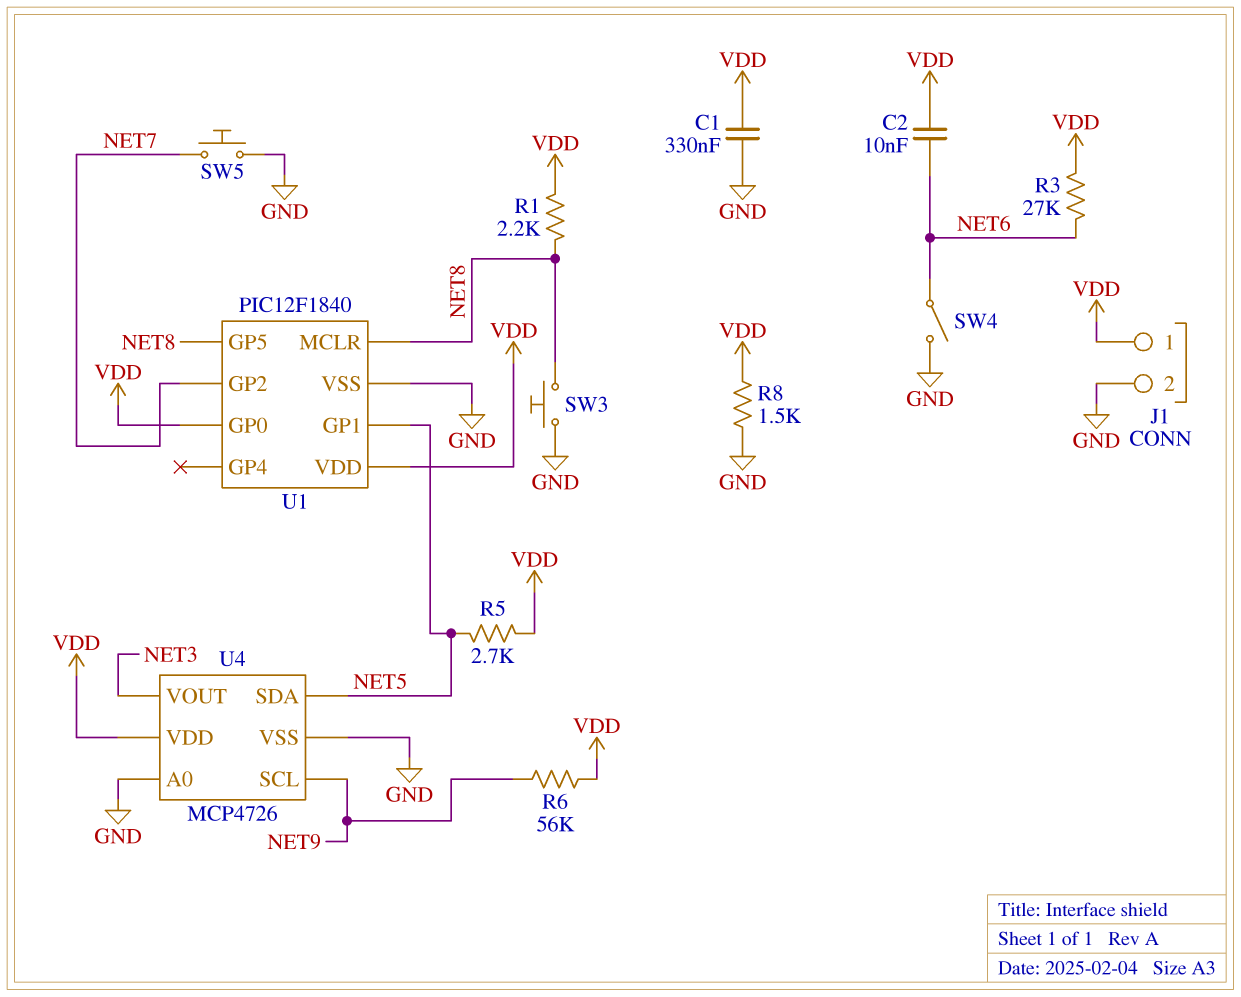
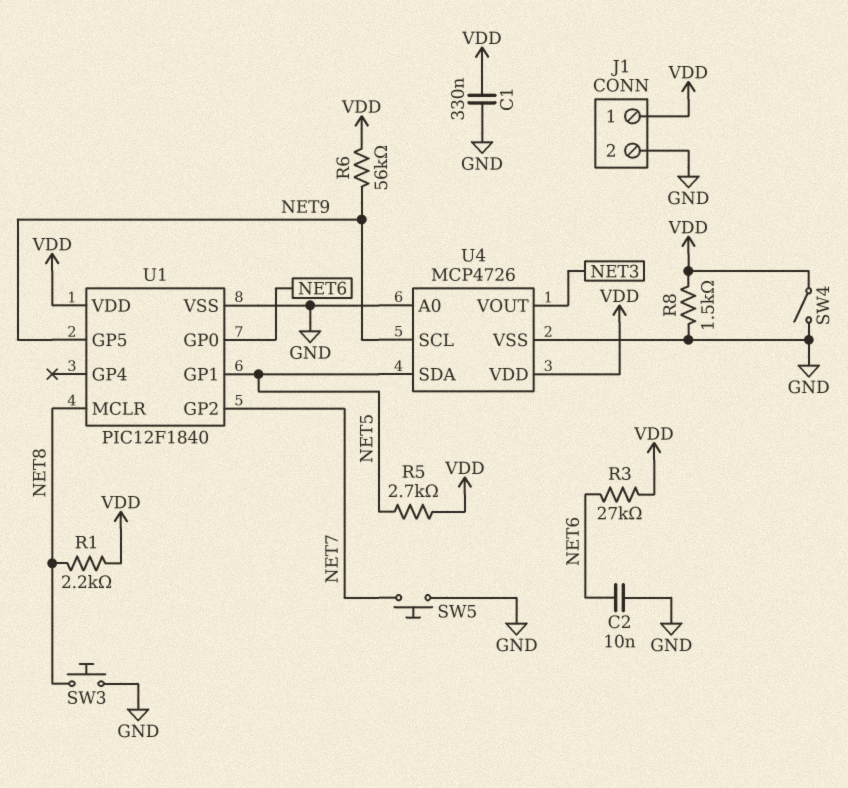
C2: 10nF (NET6, VDD) -> 10nF (GND, NET6)
SW4: switch (GND, NET6) -> switch (GND, VDD)
U1 pin GP0: VDD -> NET6
U1 pin GP5: NET8 -> NET9

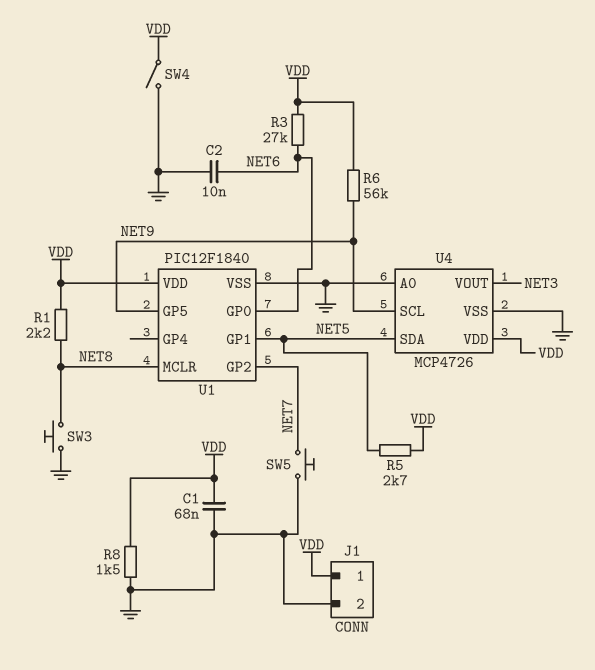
C1: 330nF (GND, VDD) -> 68nF (GND, VDD)

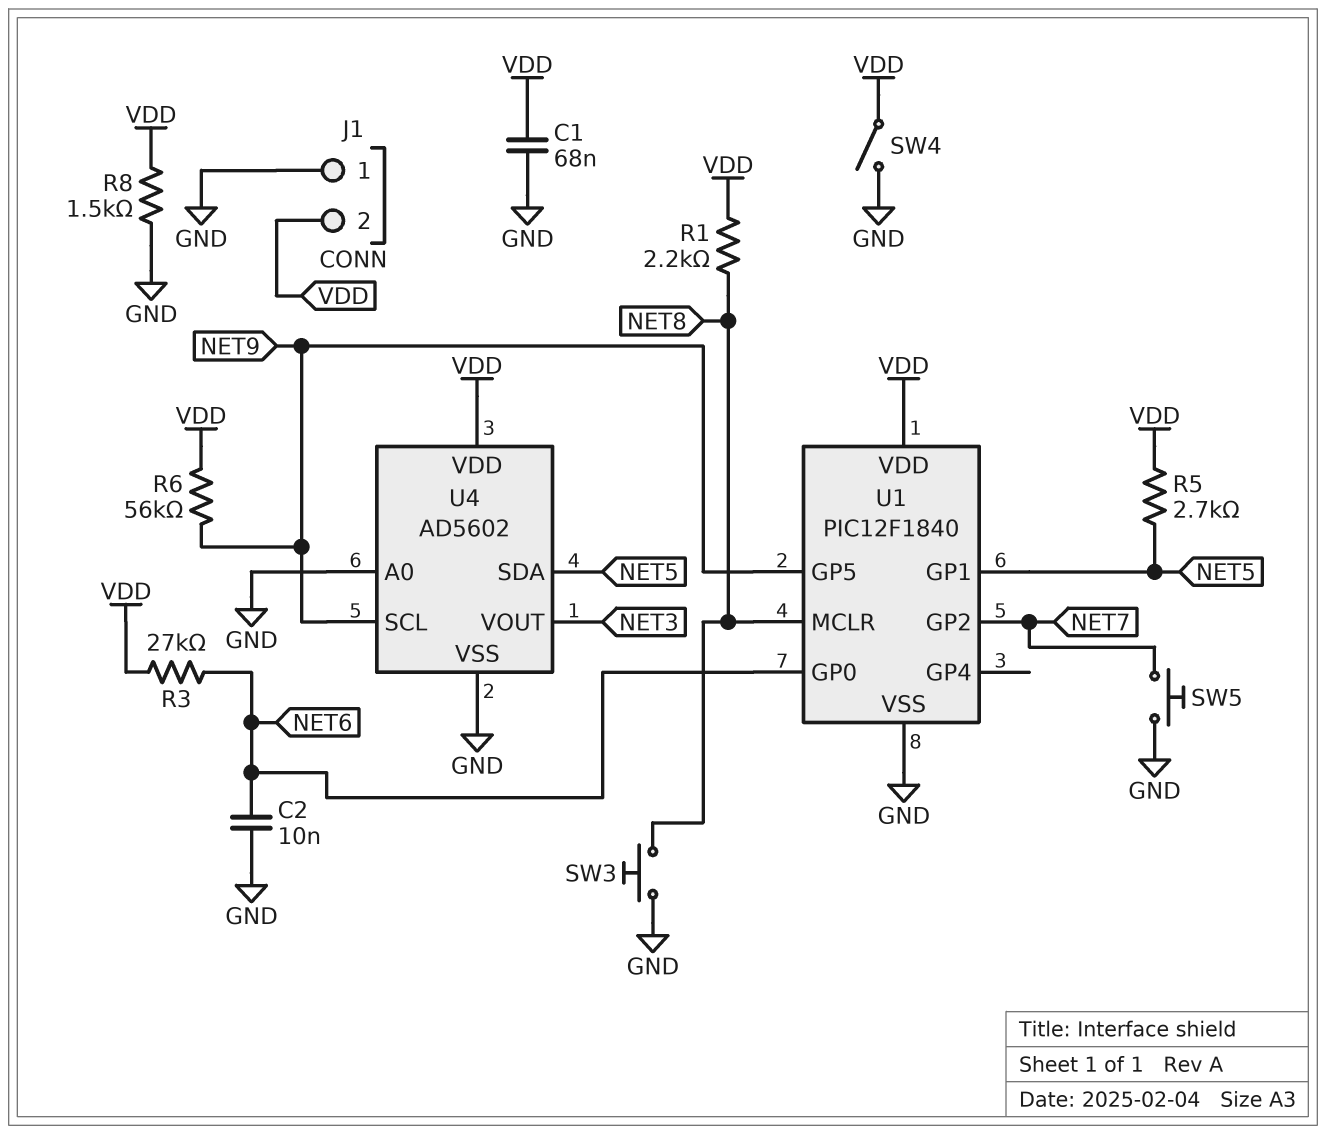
J1 pin 1: VDD -> GND
J1 pin 2: GND -> VDD
U4: MCP4726 -> AD5602

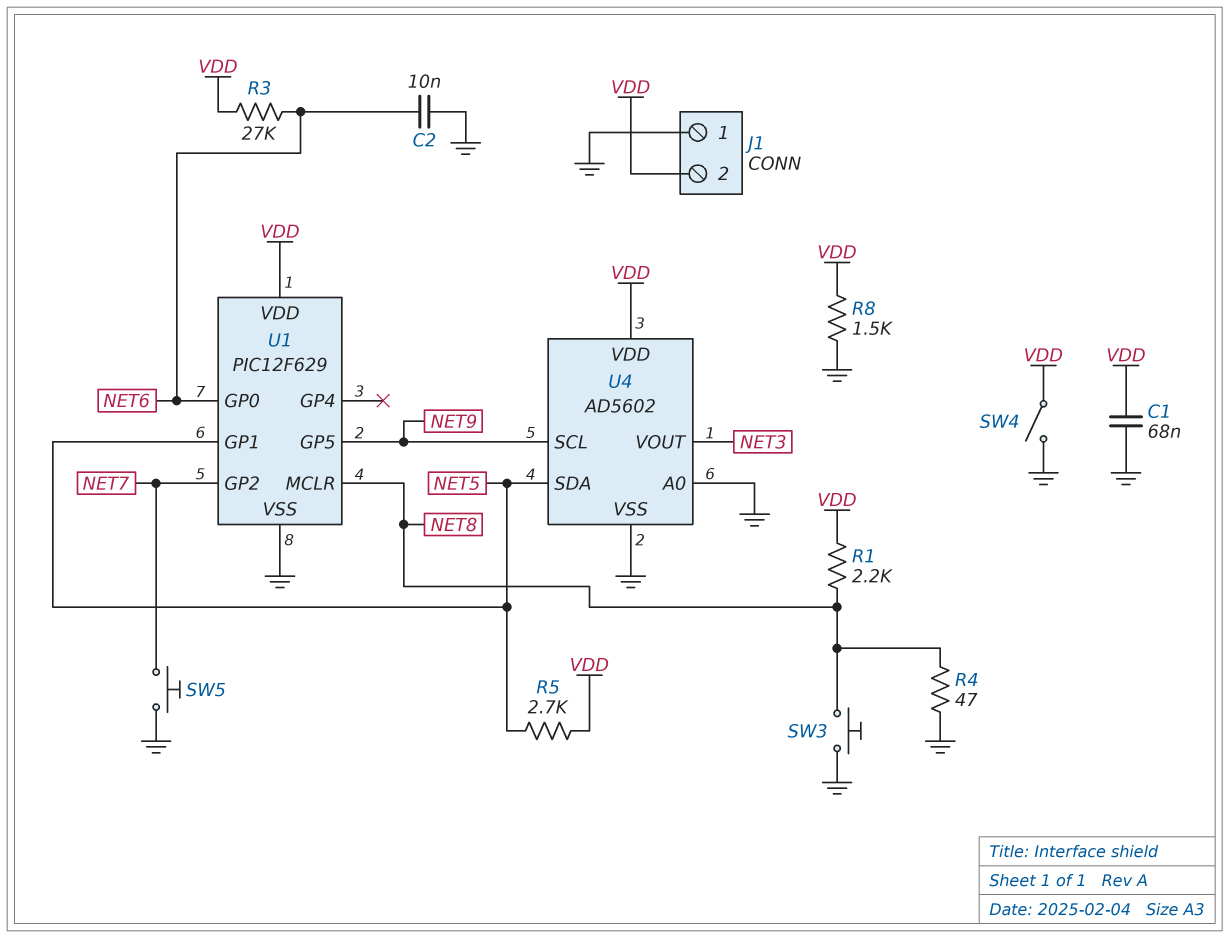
R4: none -> 47 (GND, NET8)
R6: 56k (NET9, VDD) -> none
U1: PIC12F1840 -> PIC12F629

